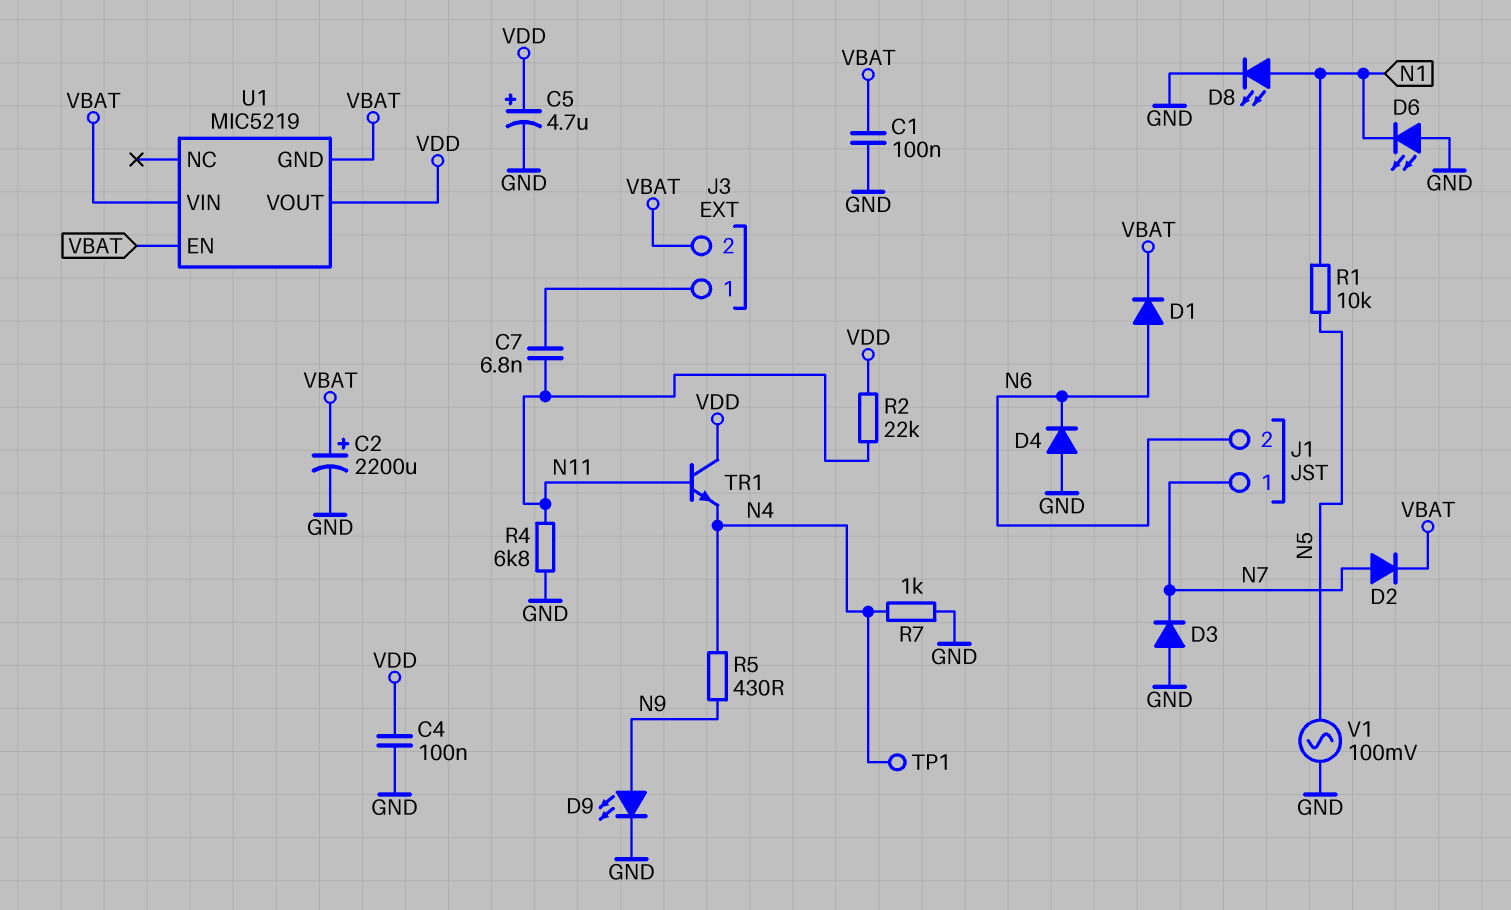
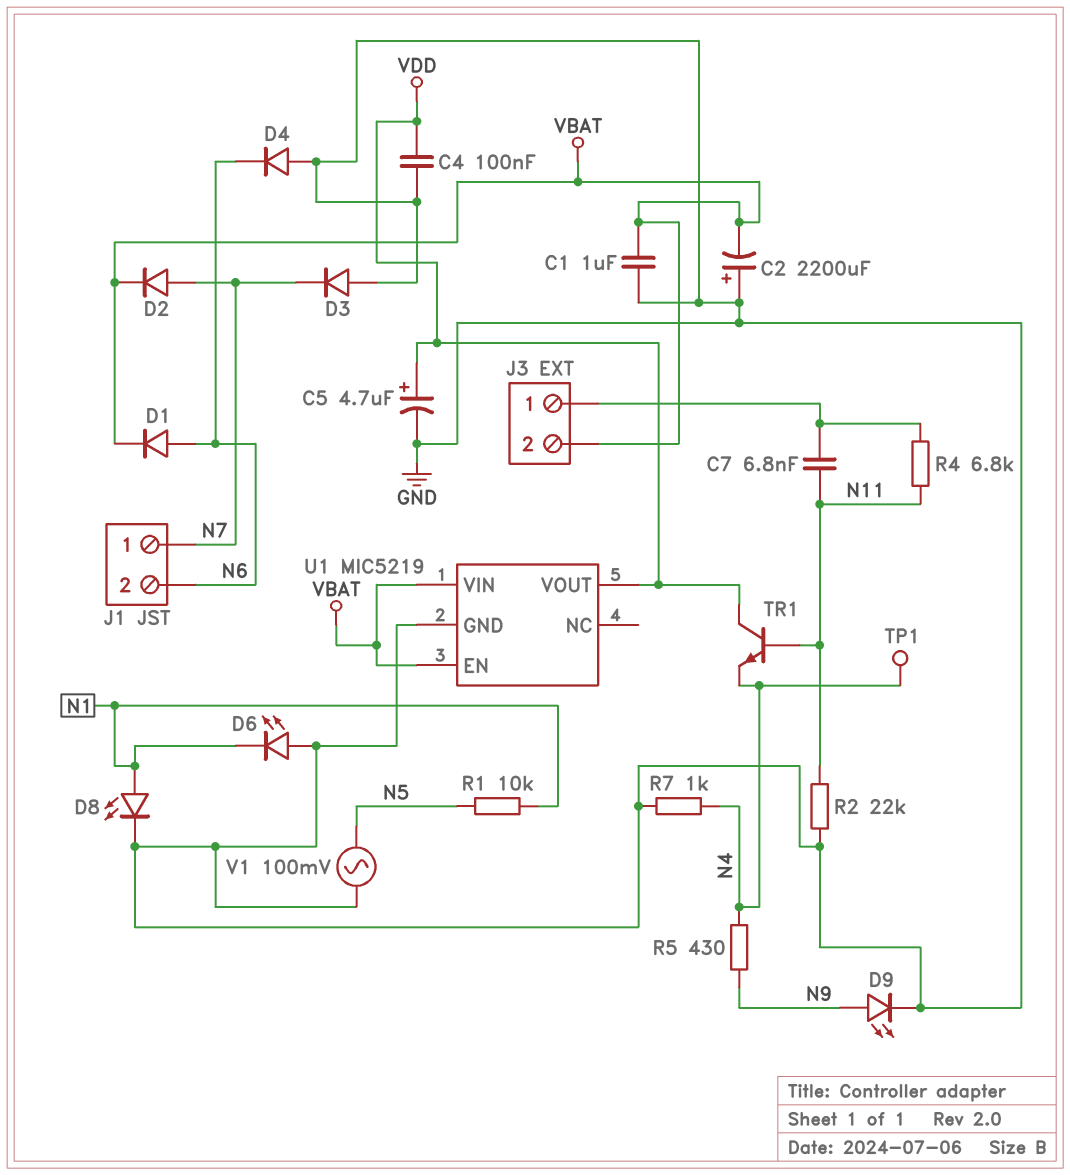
C1: 100nF (GND, VBAT) -> 1uF (GND, VBAT)
C2: 2200uF (plus VBAT, minus GND) -> 2200uF (plus GND, minus VBAT)
R2: 22k (N11, VDD) -> 22k (GND, N11)
R4: 6.8k (GND, N11) -> 6.8k (J3/1, N11)
U1 pin GND: VBAT -> GND

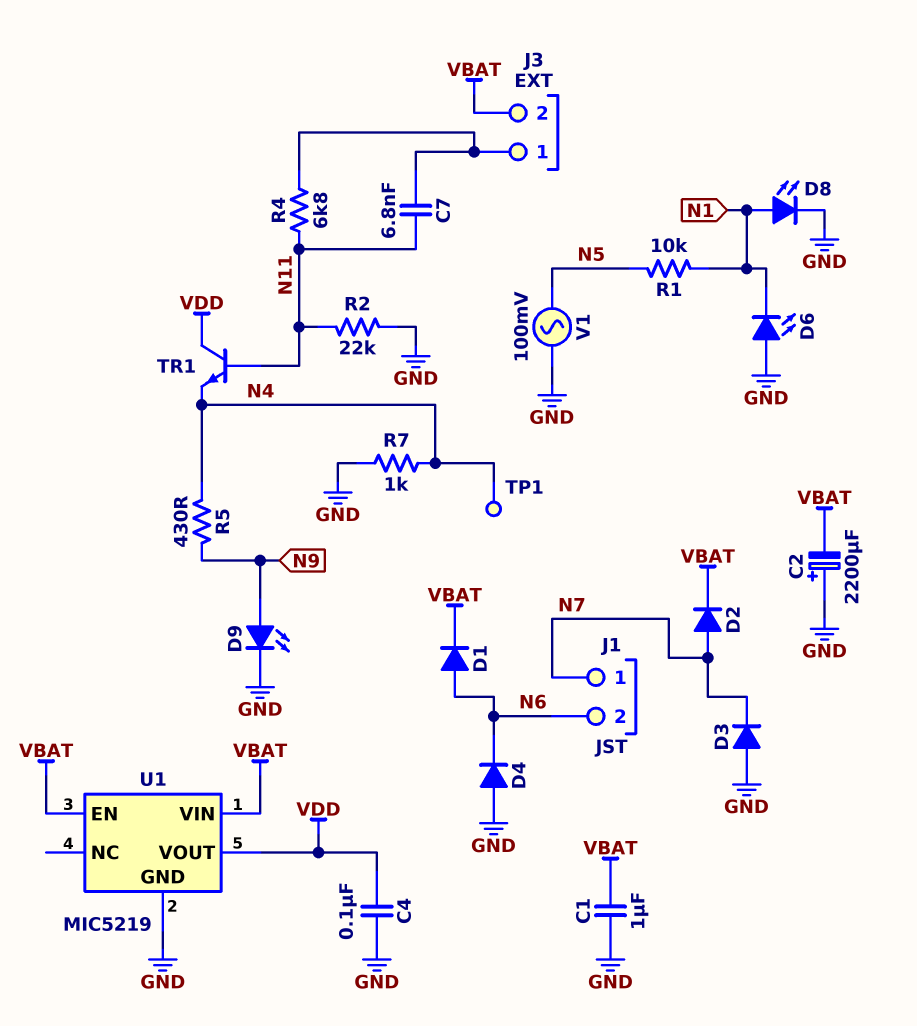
C5: 4.7uF (plus VDD, minus GND) -> none

